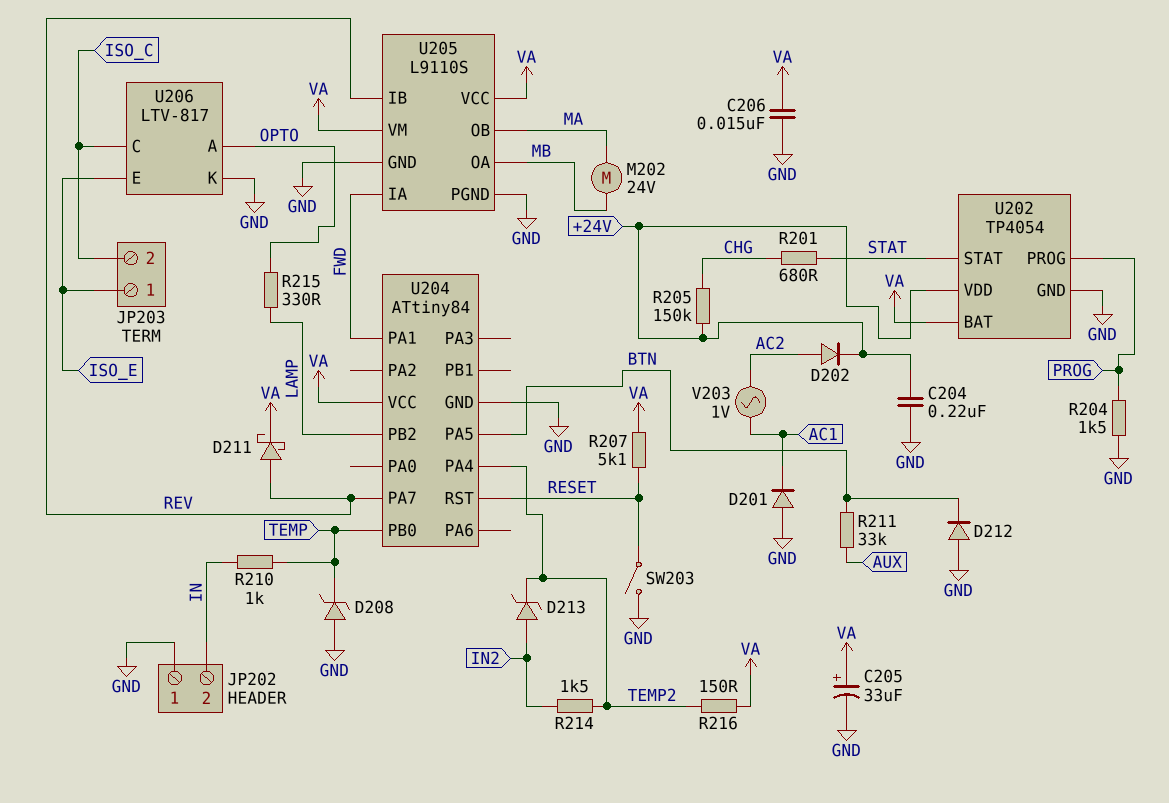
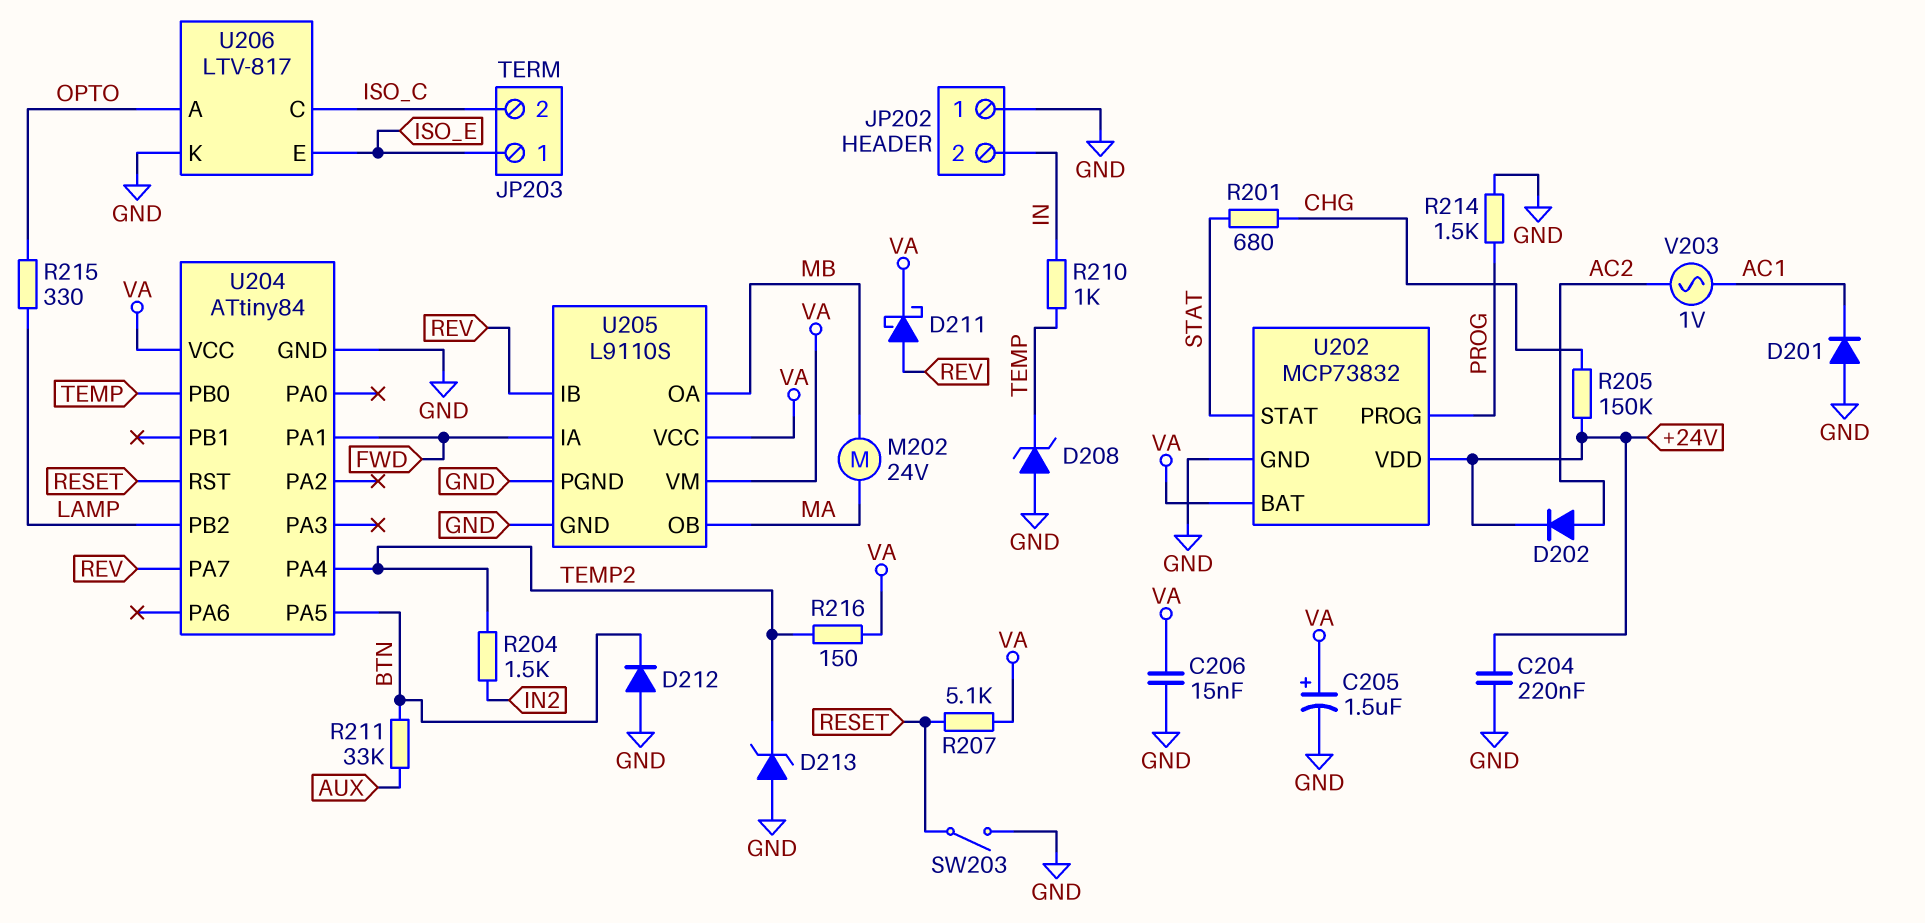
C205: 33uF (plus VA, minus GND) -> 1.5uF (plus VA, minus GND)
D213: zener (A IN2, K TEMP2) -> zener (A GND, K TEMP2)
R204: 1.5k (GND, PROG) -> 1.5k (IN2, TEMP2)
R214: 1.5k (IN2, TEMP2) -> 1.5k (GND, PROG)
U202: TP4054 -> MCP73832

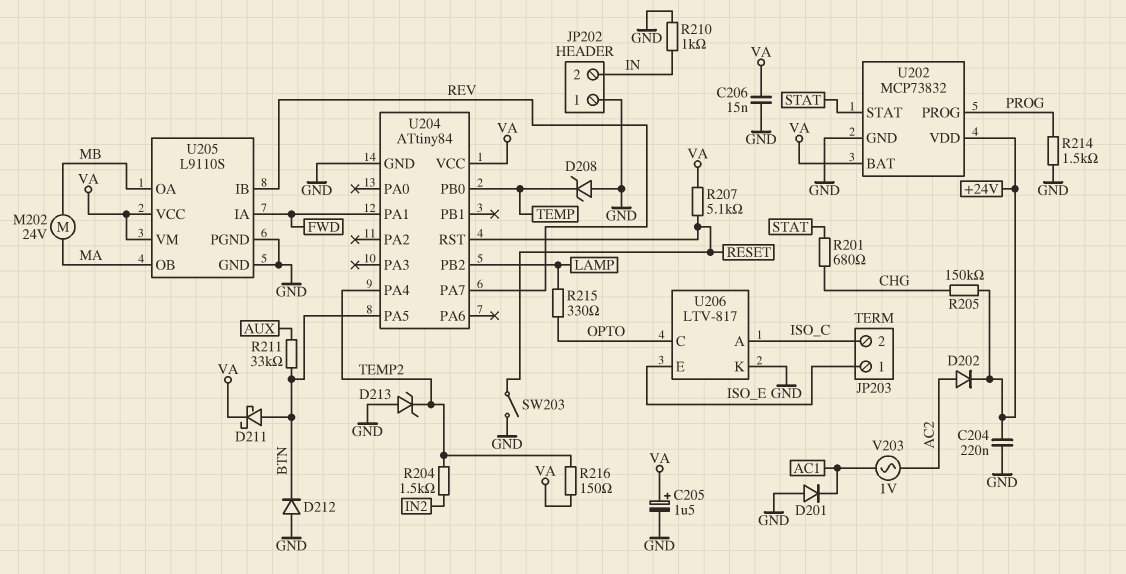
D211: schottky (A REV, K VA) -> schottky (A BTN, K VA)
R210: 1k (IN, TEMP) -> 1k (GND, IN)
U206 pin A: OPTO -> ISO_C
U206 pin C: ISO_C -> OPTO

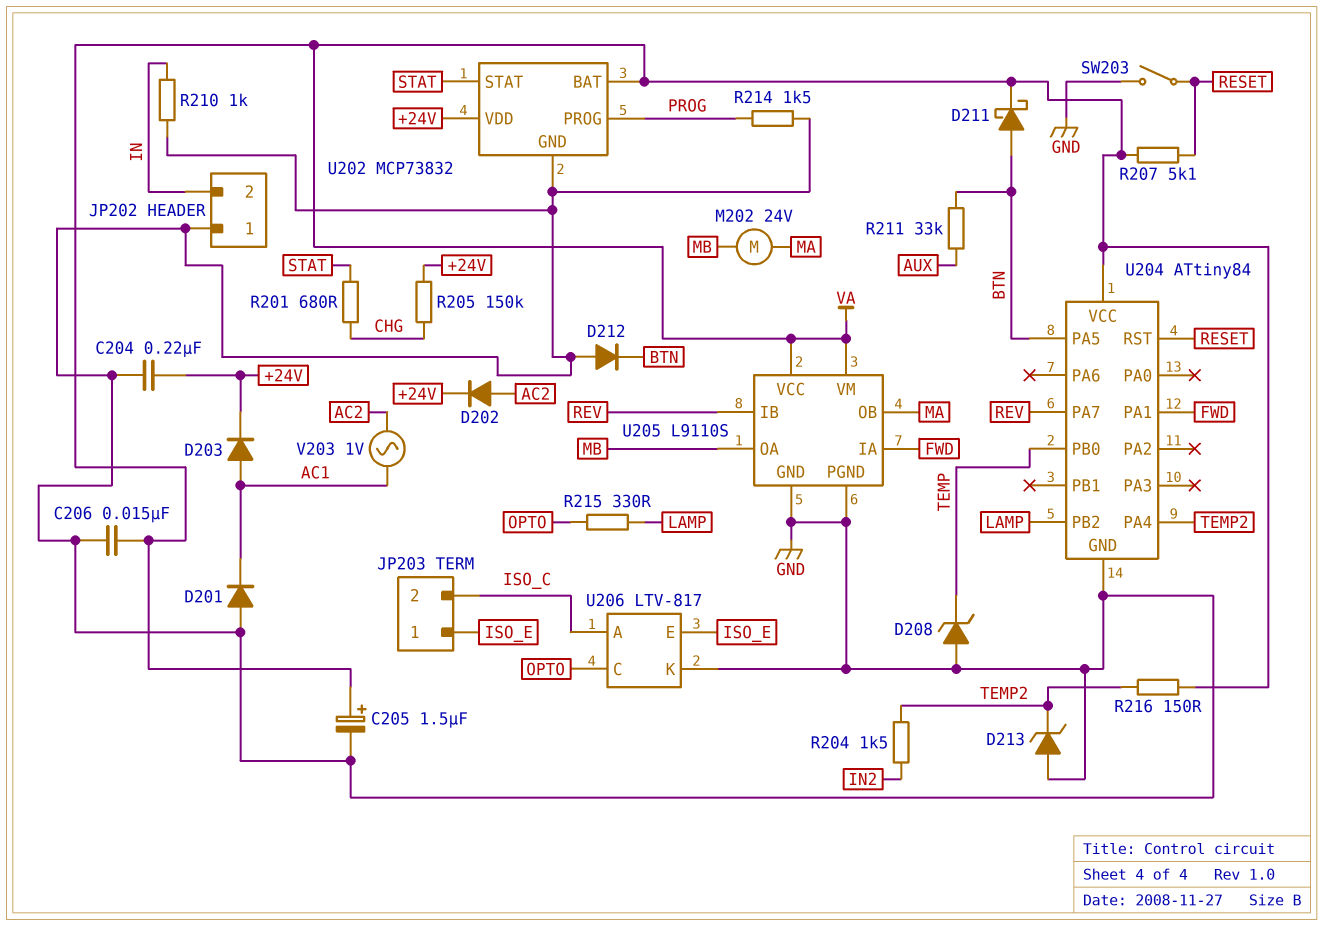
D203: none -> diode (A AC1, K +24V)

